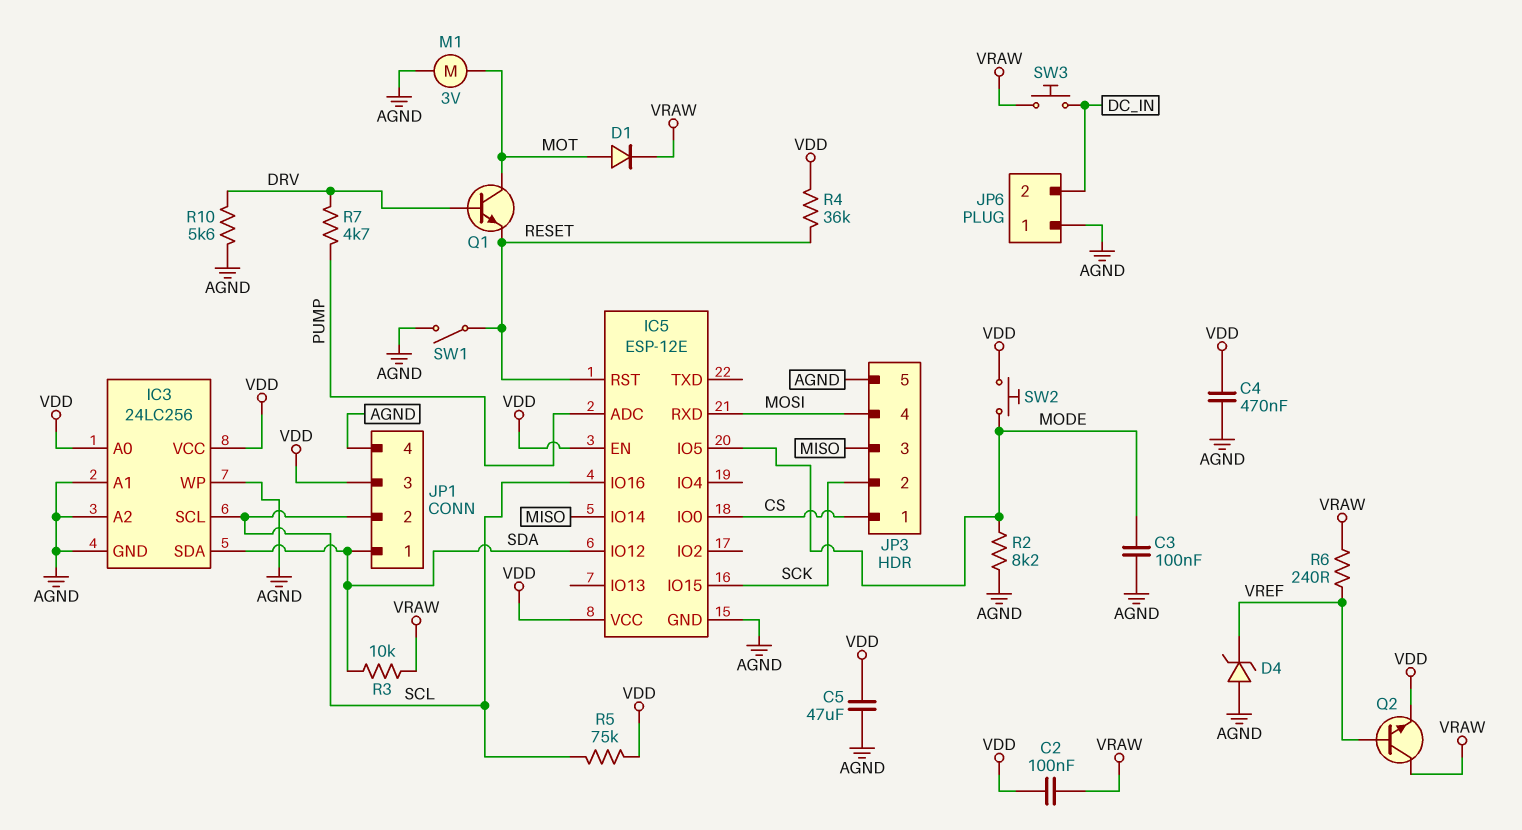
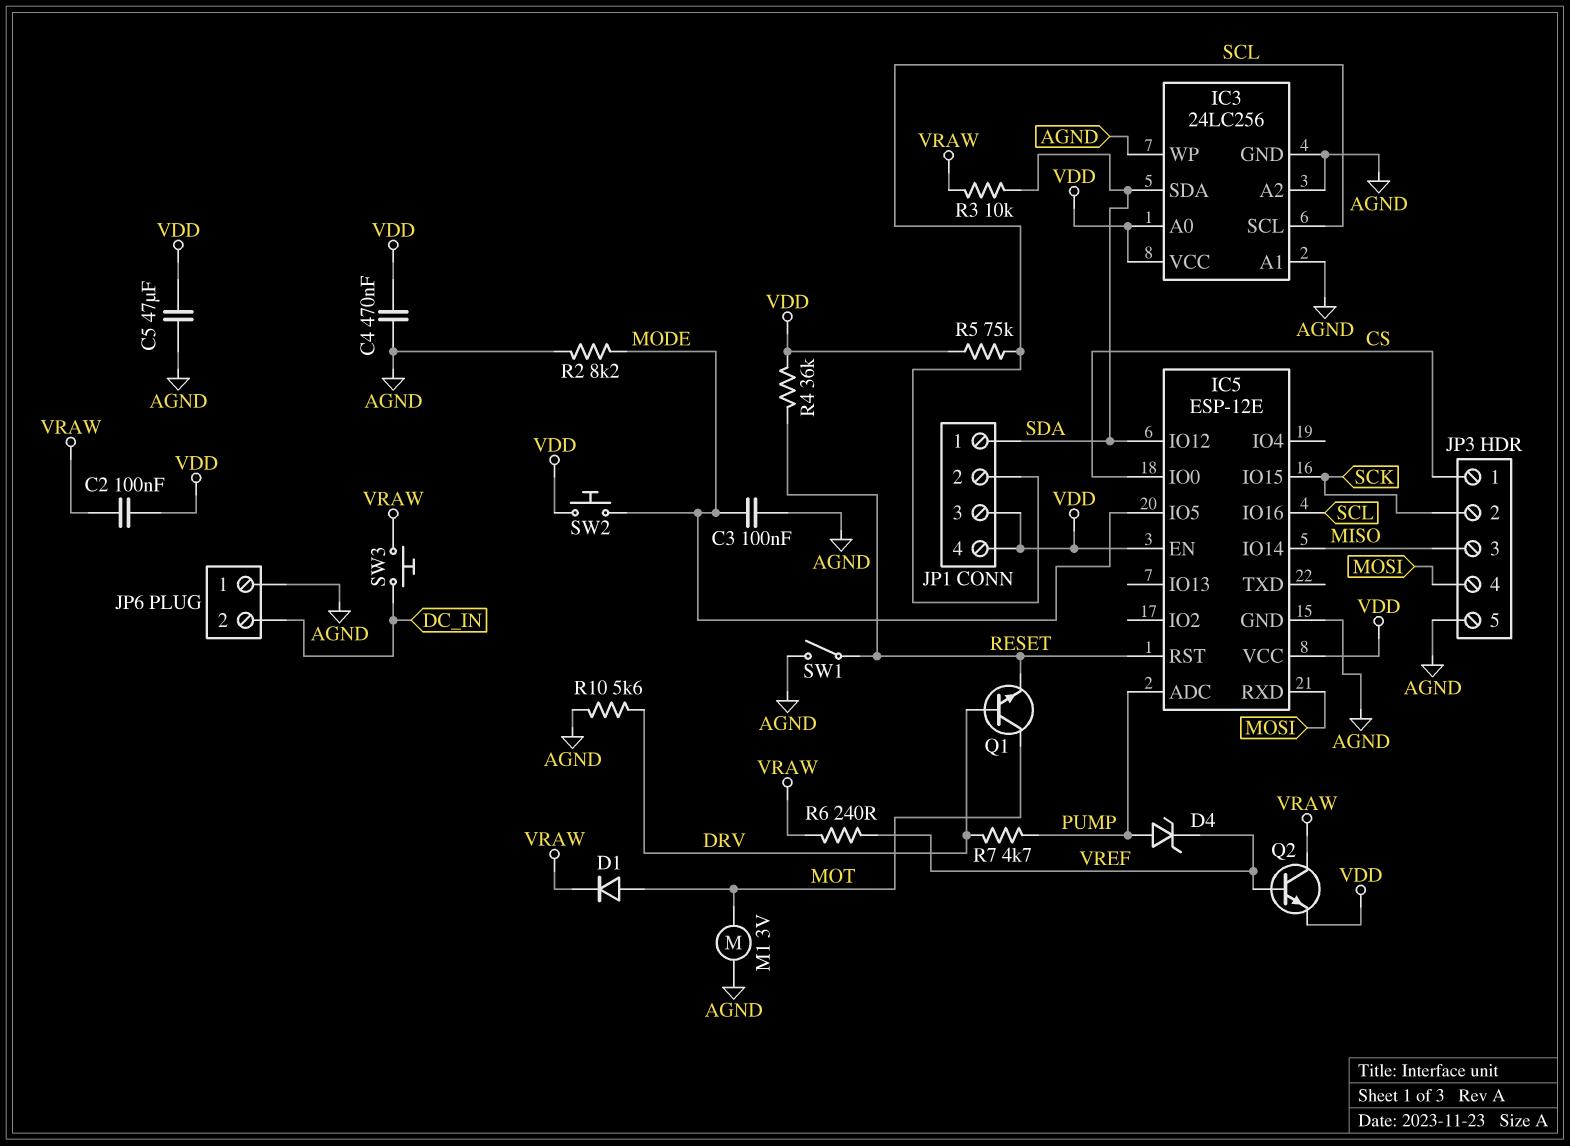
D4: zener (A AGND, K VREF) -> zener (A PUMP, K VREF)
JP1 pin 4: AGND -> VDD

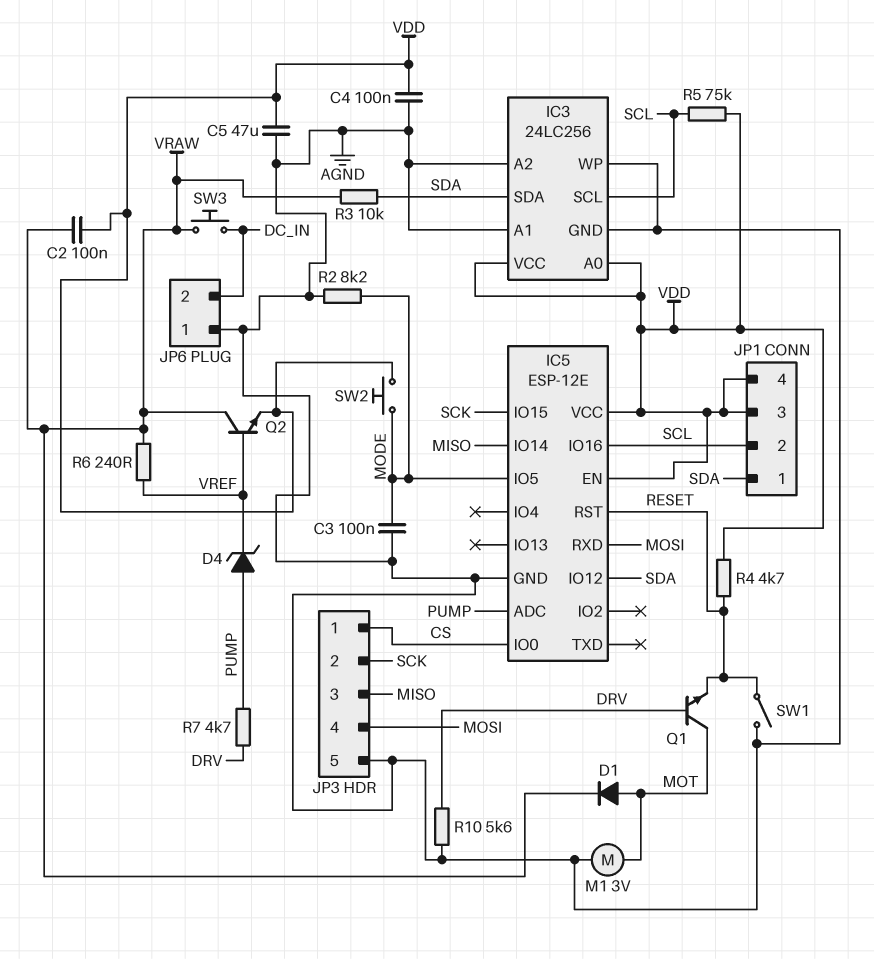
C4: 470nF (AGND, VDD) -> 100nF (AGND, VDD)
R4: 36k (RESET, VDD) -> 4.7k (RESET, VDD)

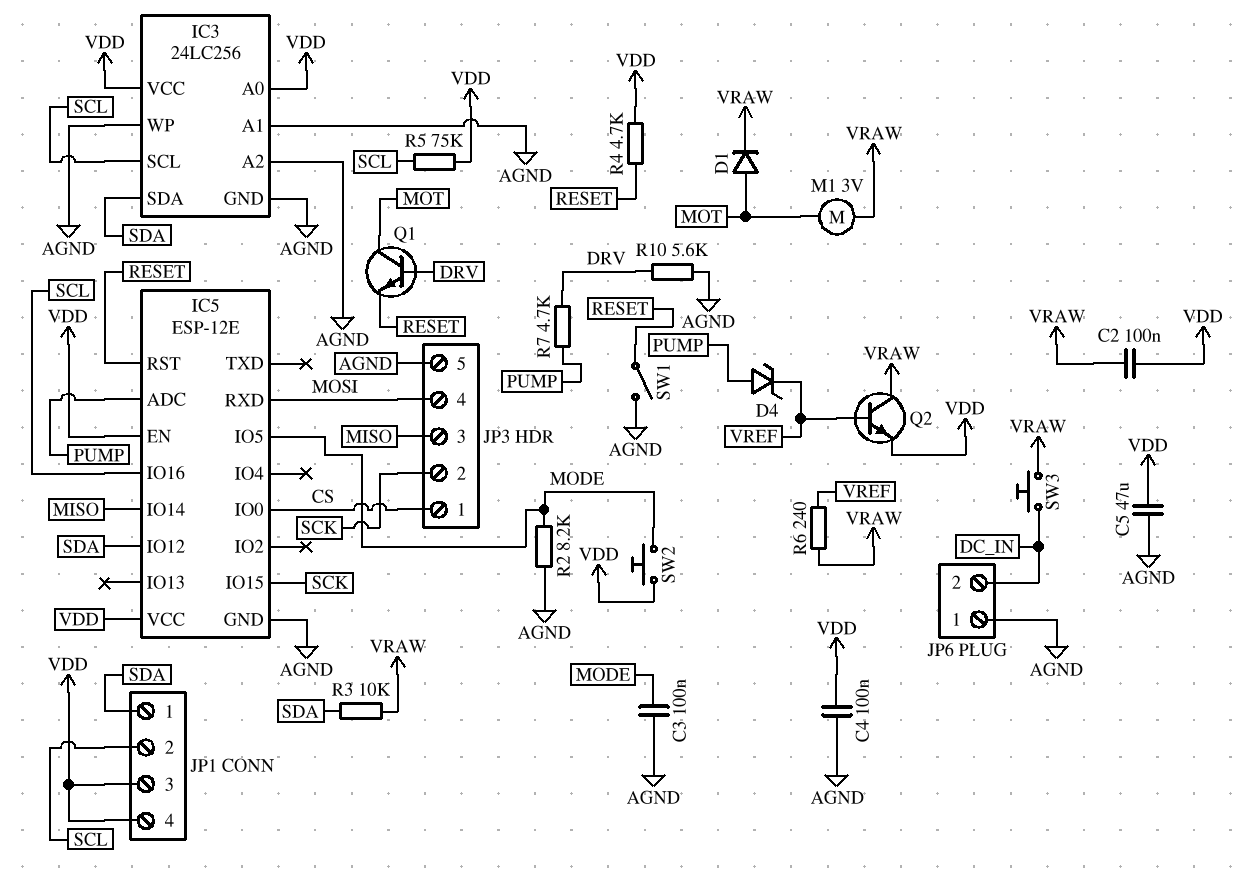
M1: motor 3V (AGND, MOT) -> motor 3V (MOT, VRAW)

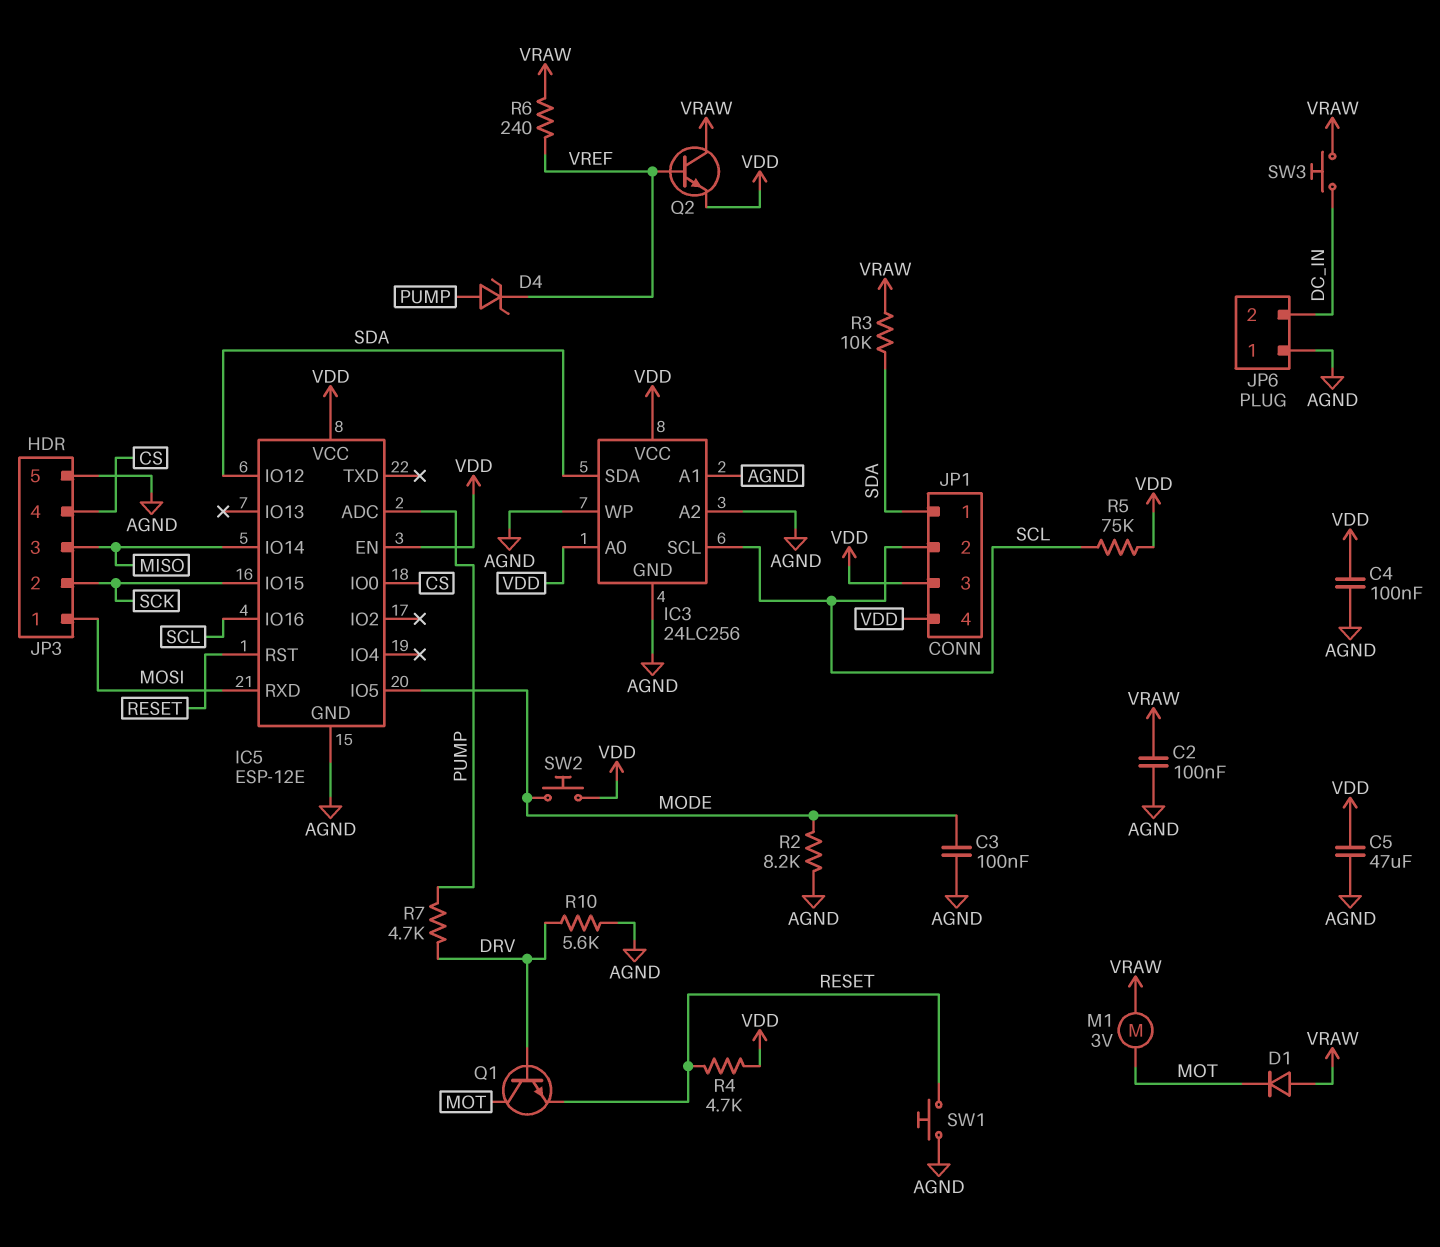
C2: 100nF (VDD, VRAW) -> 100nF (AGND, VRAW)
D1: diode (A MOT, K VRAW) -> diode (A VRAW, K MOT)
JP3 pin 1: CS -> MOSI
JP3 pin 4: MOSI -> CS
SW1: switch (AGND, RESET) -> button (AGND, RESET)

